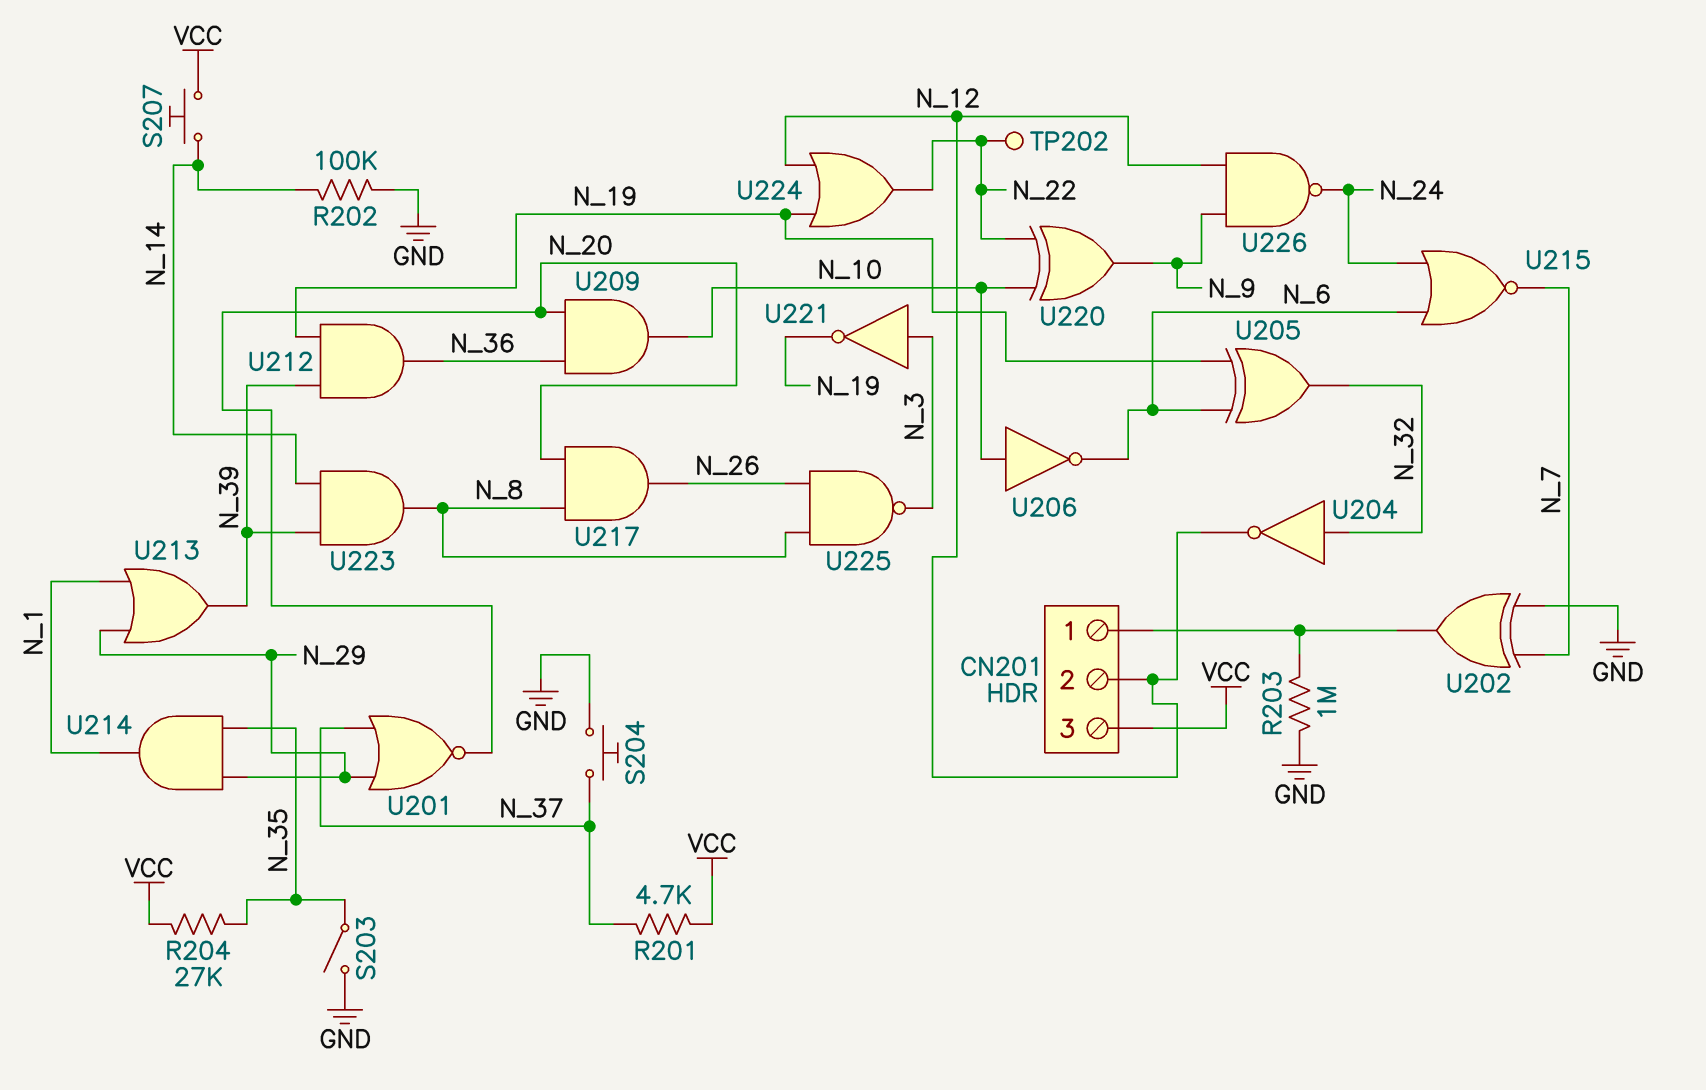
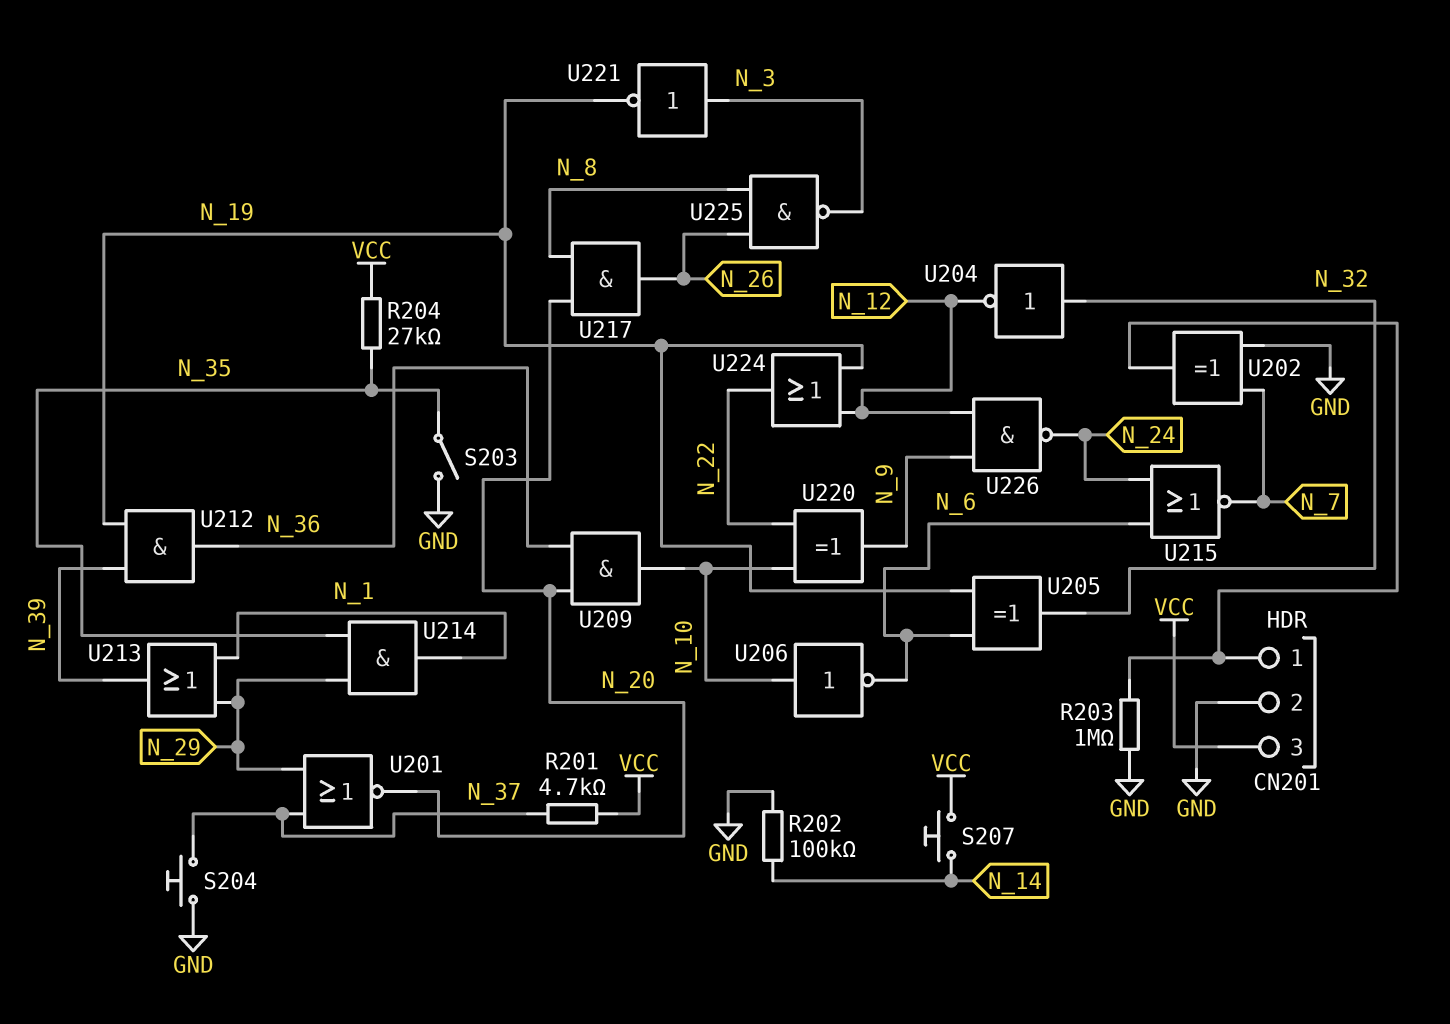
CN201 pin 2: N_12 -> GND
TP202: test point (N_22) -> none
U223: AND (in N_14, in N_39, out N_8) -> none

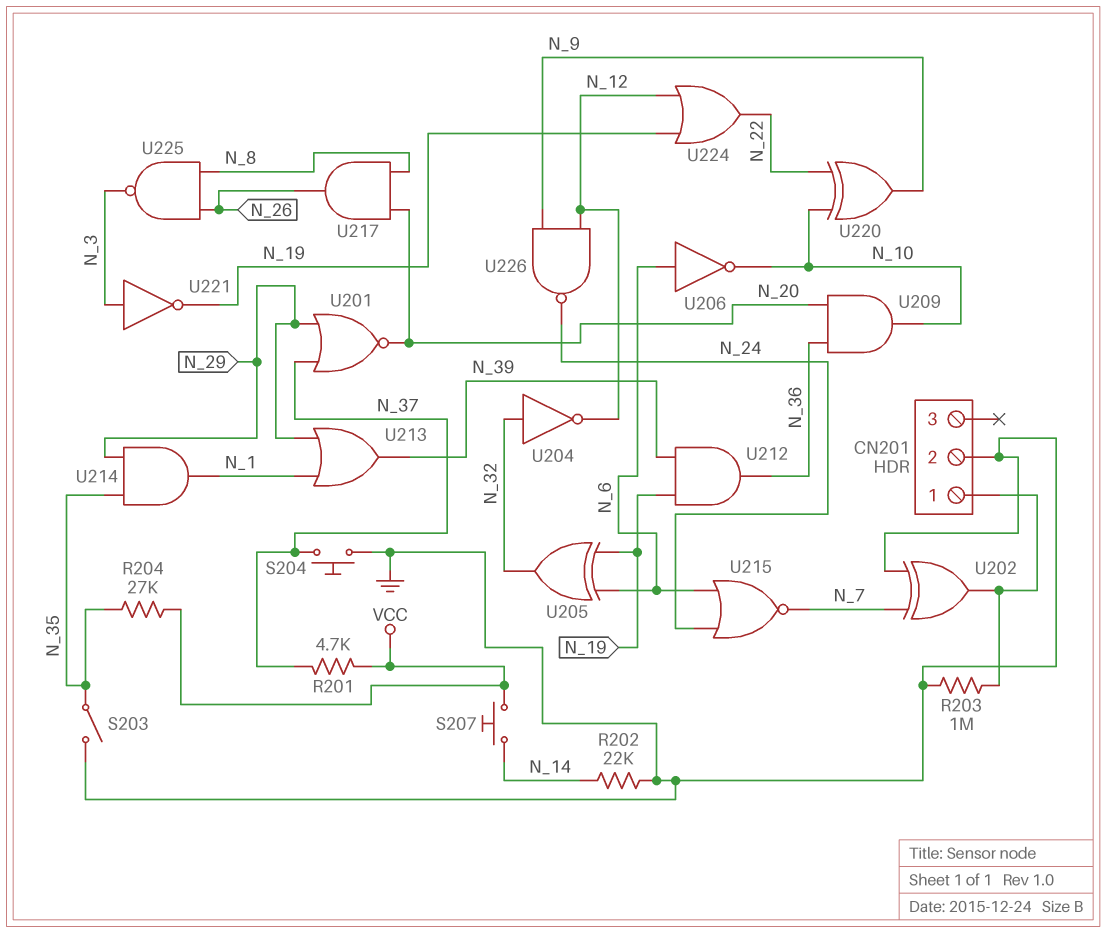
CN201 pin 3: VCC -> none
R202: 100k (GND, N_14) -> 22k (GND, N_14)
U206: NOT (in N_10, out N_6) -> NOT (in N_6, out N_10)

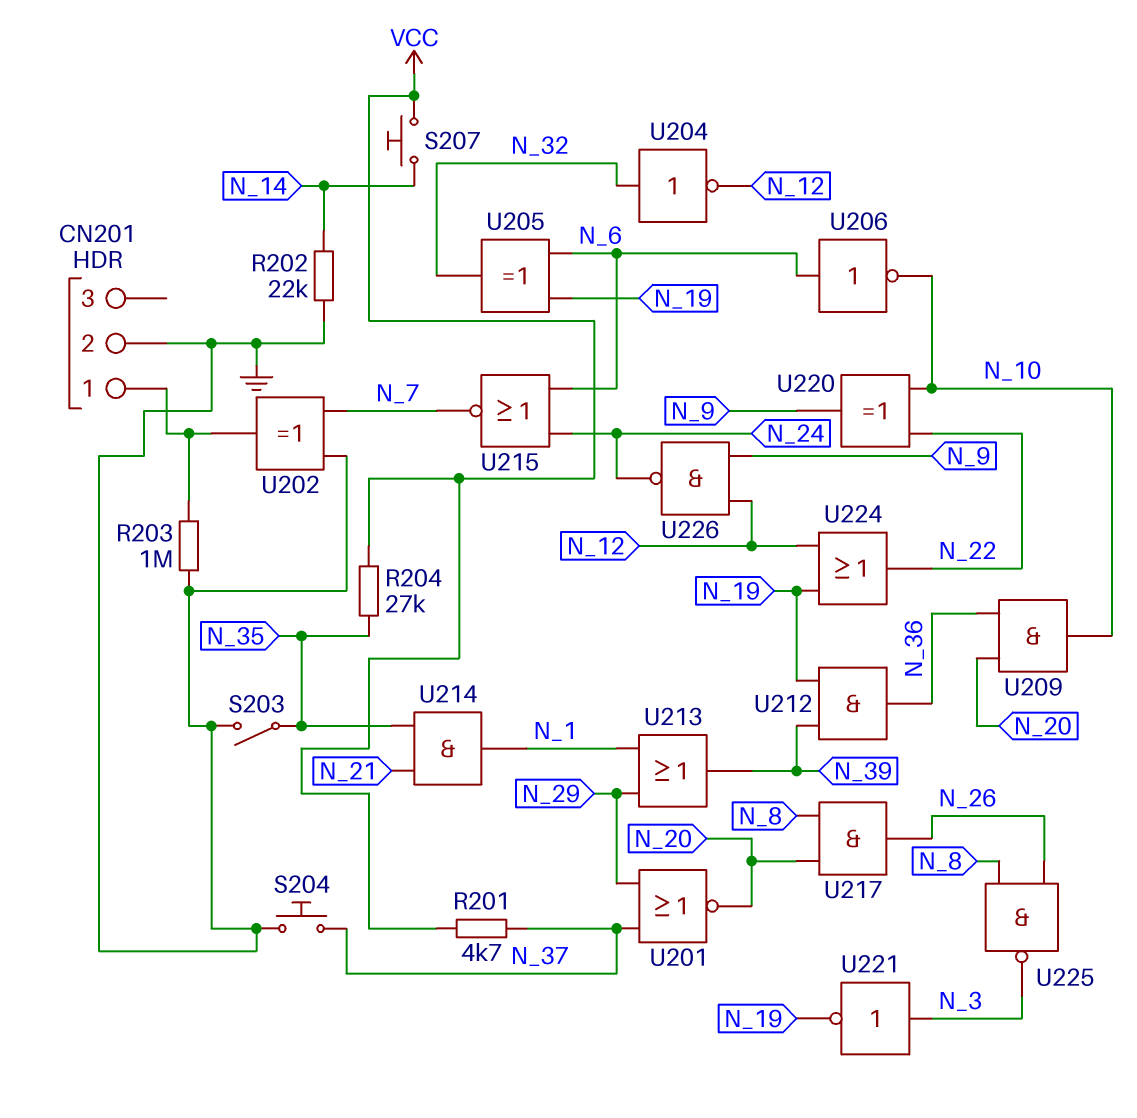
U214: AND (in N_29, in N_35, out N_1) -> AND (in N_21, in N_35, out N_1)

